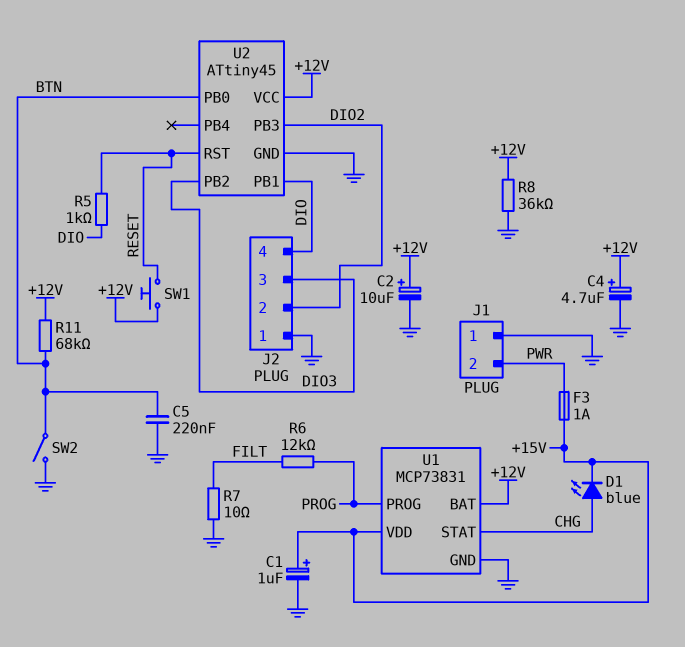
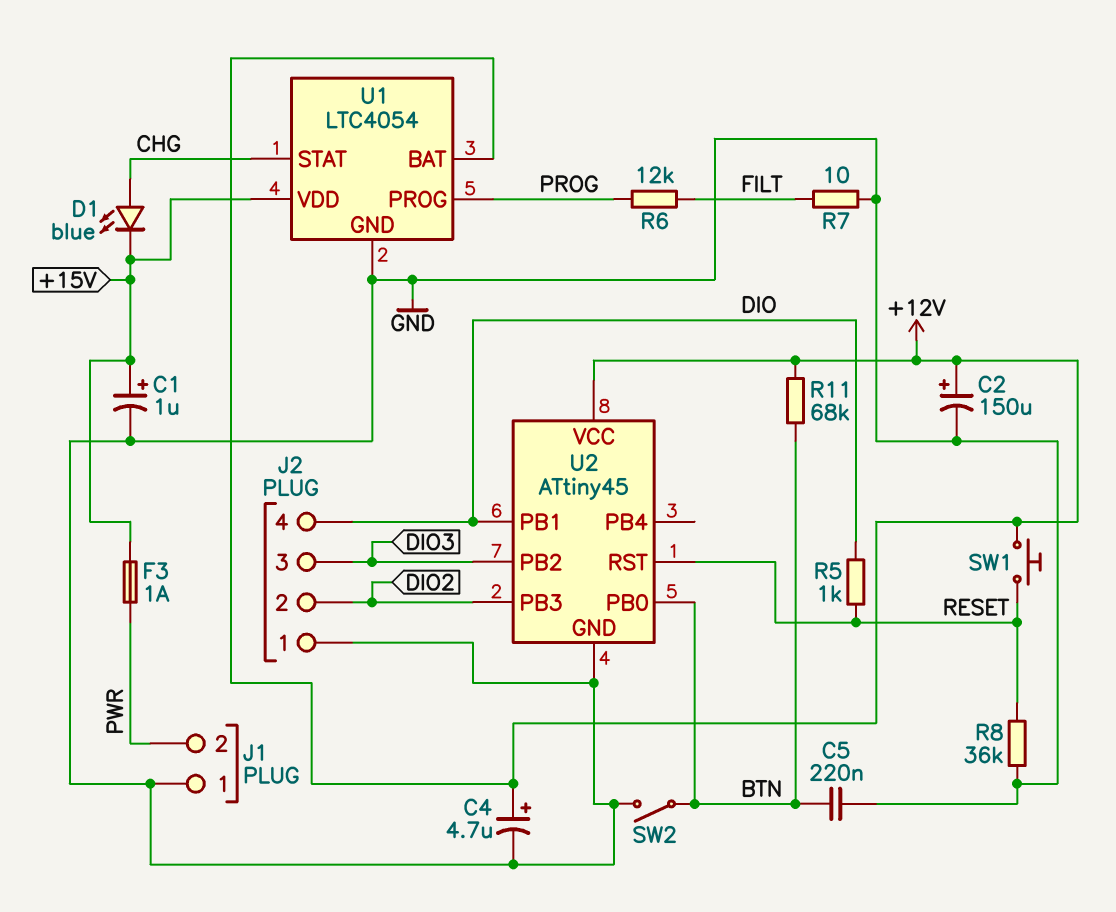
C2: 10uF (plus +12V, minus GND) -> 150uF (plus +12V, minus GND)
R8: 36k (+12V, GND) -> 36k (GND, RESET)
U1: MCP73831 -> LTC4054

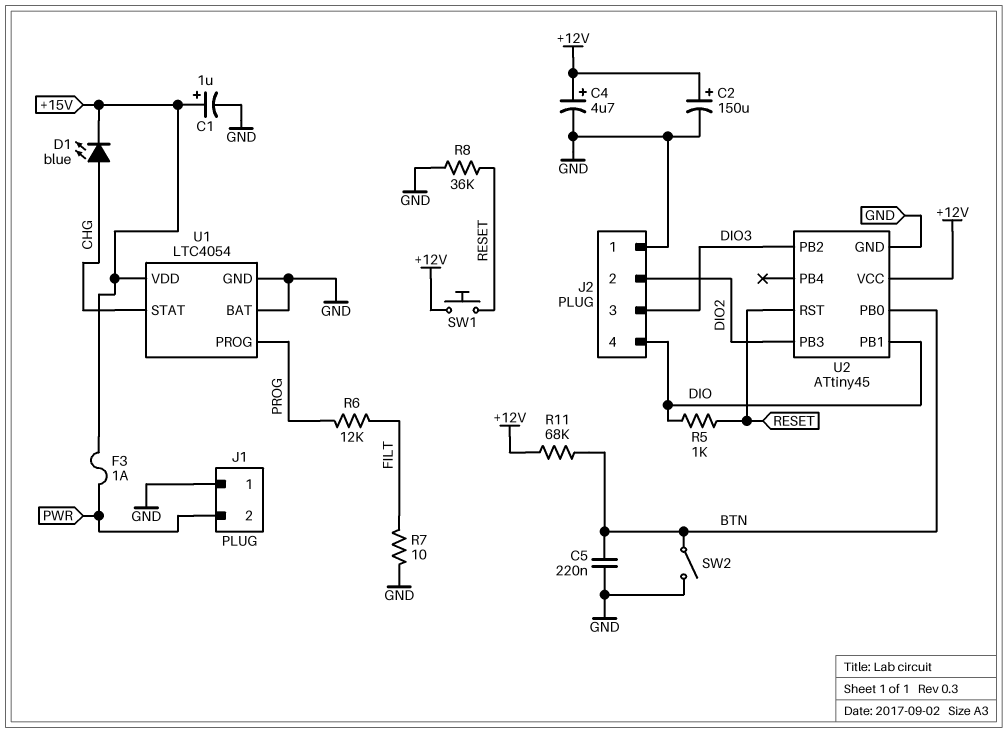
U1 pin BAT: +12V -> GND

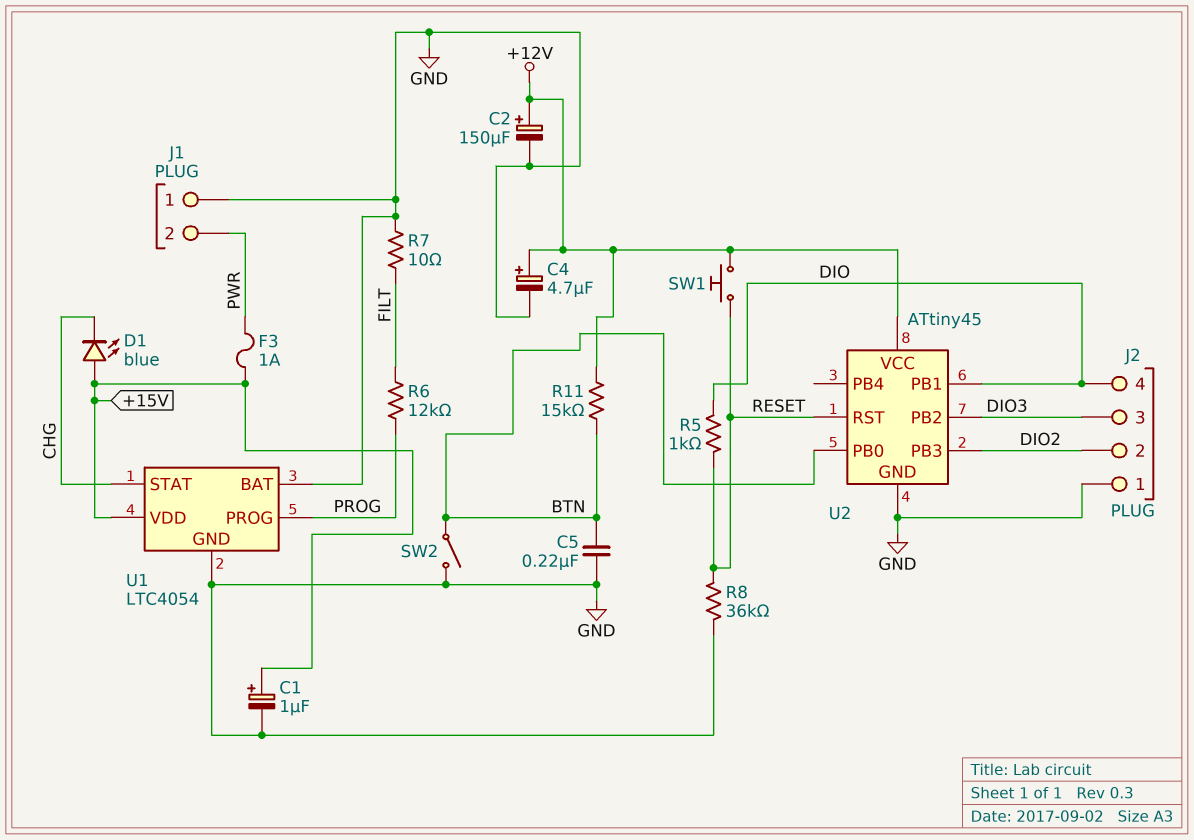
D1: LED blue (A CHG, K +15V) -> LED blue (A +15V, K CHG)
R11: 68k (+12V, BTN) -> 15k (+12V, BTN)

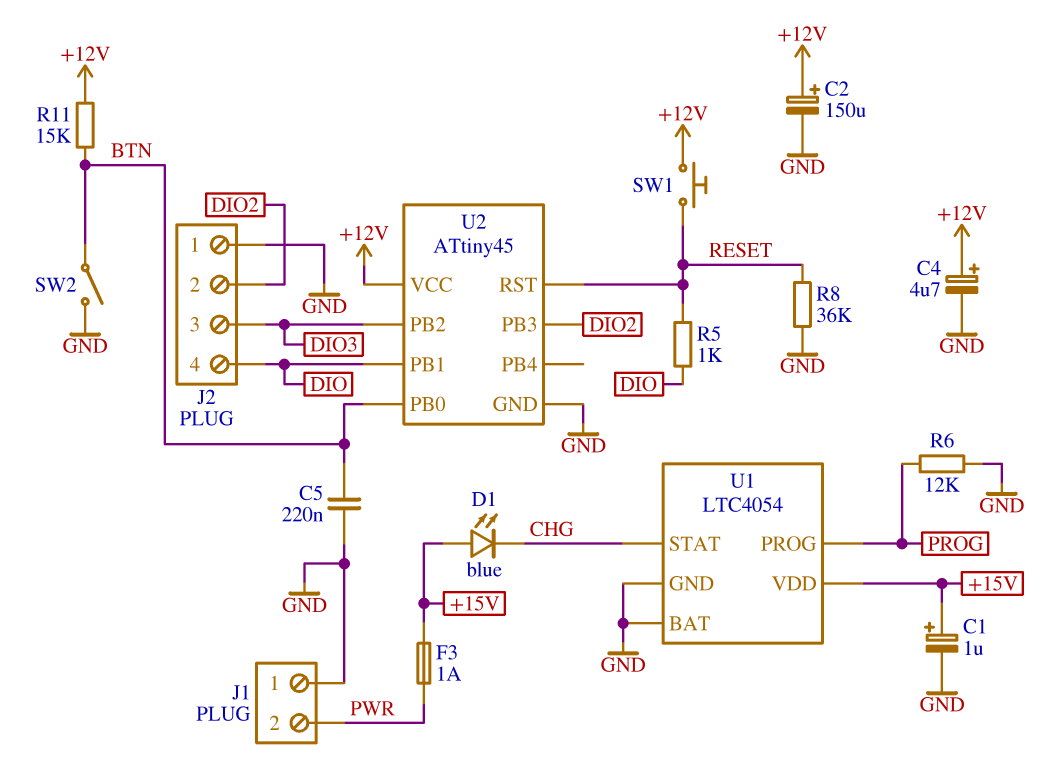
R6: 12k (FILT, PROG) -> 12k (GND, PROG)
R7: 10 (FILT, GND) -> none

